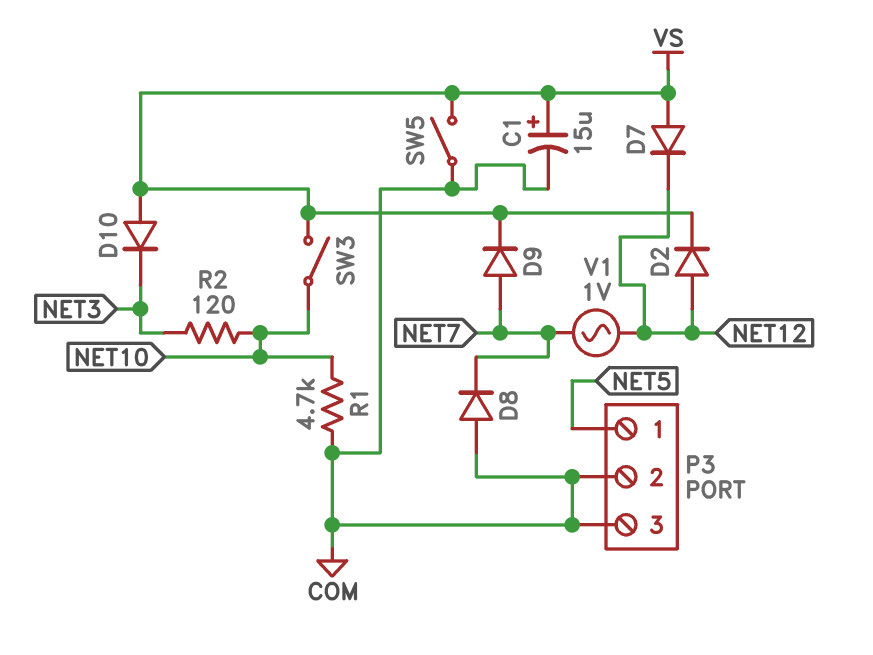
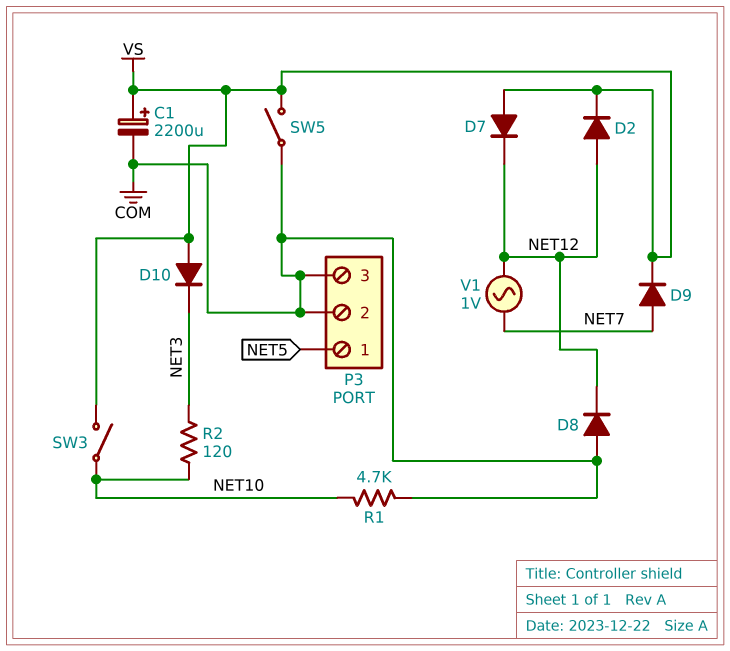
C1: 15uF (plus VS, minus COM) -> 2200uF (plus VS, minus COM)
D8: diode (A COM, K NET7) -> diode (A COM, K NET12)

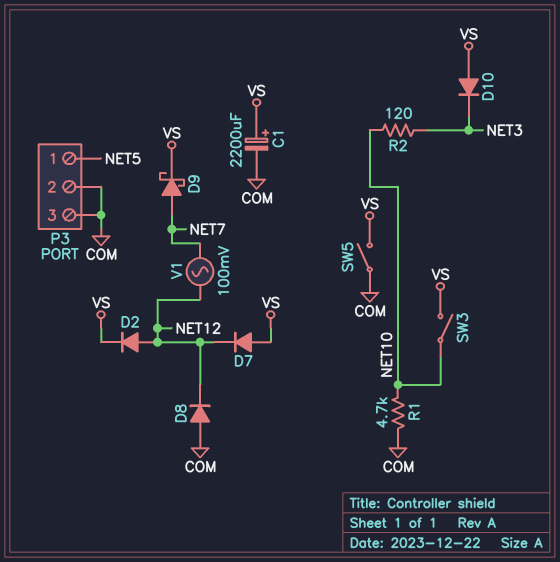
D9: diode (A NET7, K VS) -> schottky (A NET7, K VS)
V1: AC 1V (NET7, NET12) -> AC 100mV (NET7, NET12)

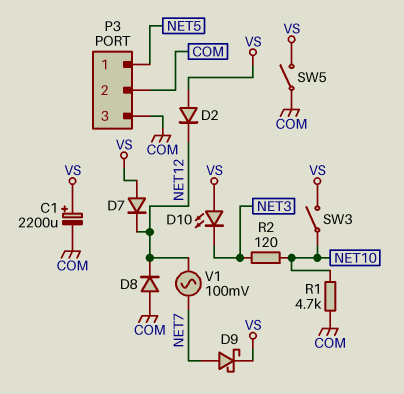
D2: diode (A NET12, K VS) -> diode (A VS, K NET12)
D10: diode (A VS, K NET3) -> LED (A VS, K NET3)

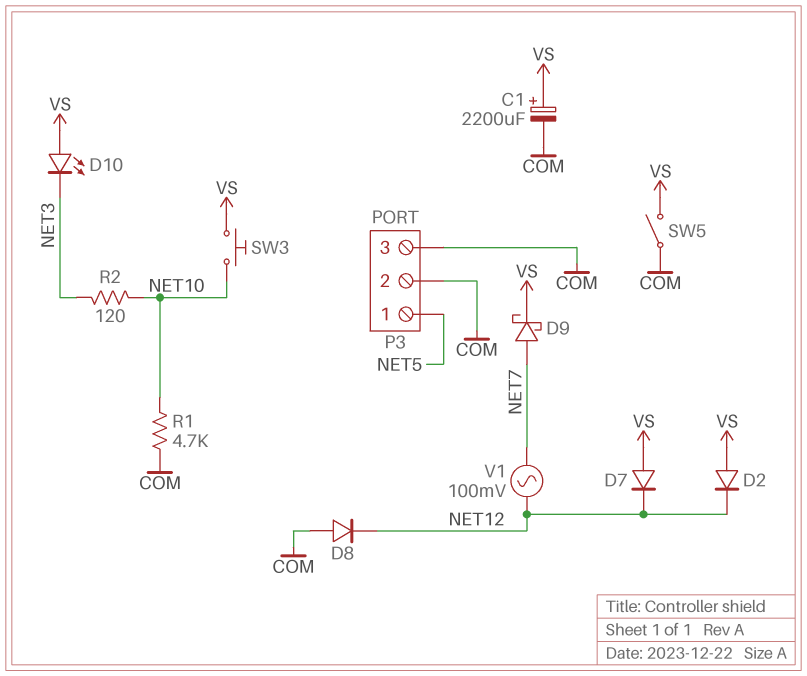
SW3: switch (NET10, VS) -> button (NET10, VS)

